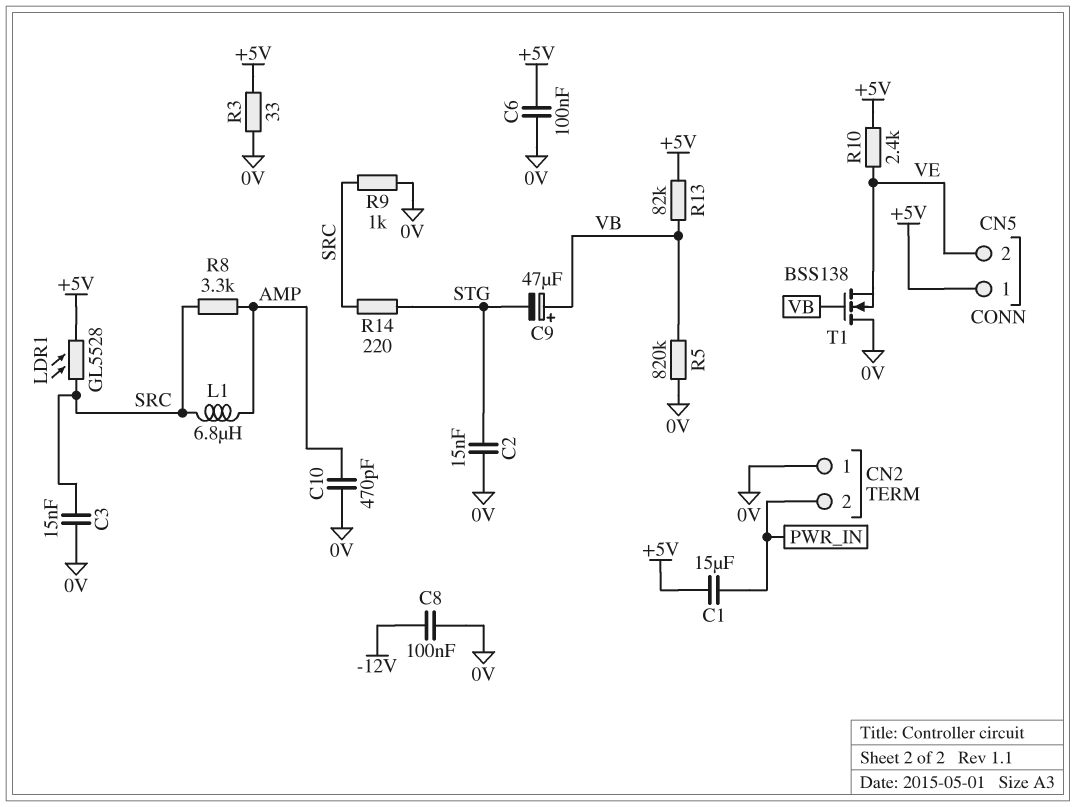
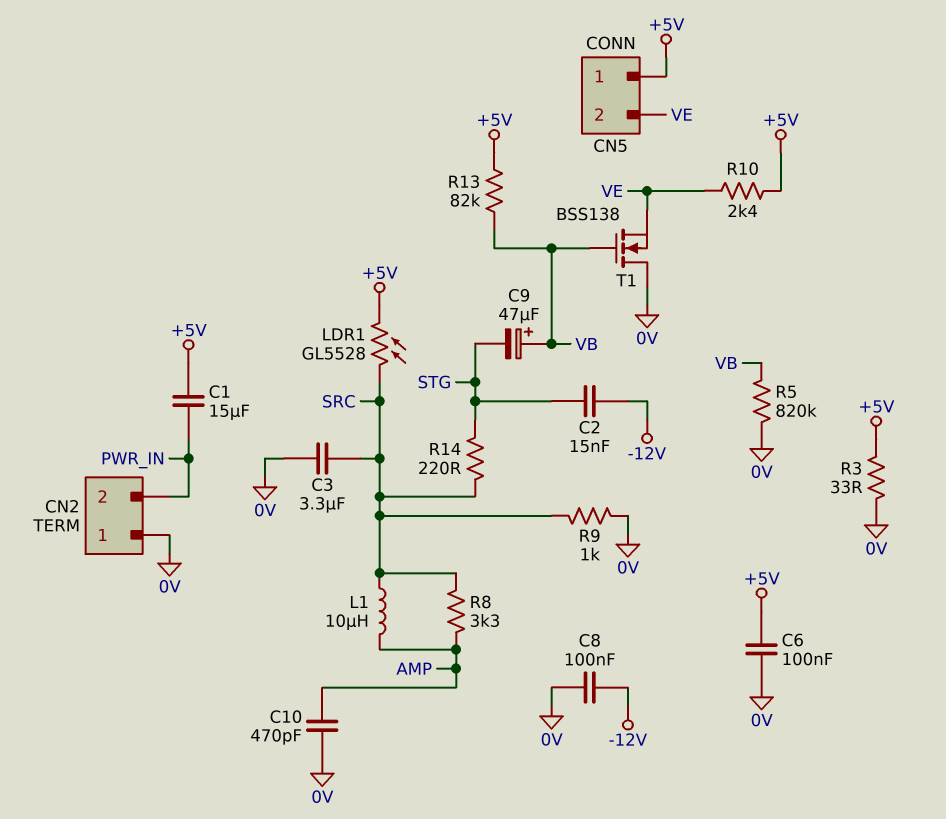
C2: 15nF (0V, STG) -> 15nF (-12V, STG)
C3: 15nF (0V, SRC) -> 3.3uF (0V, SRC)
L1: 6.8uH (AMP, SRC) -> 10uH (AMP, SRC)

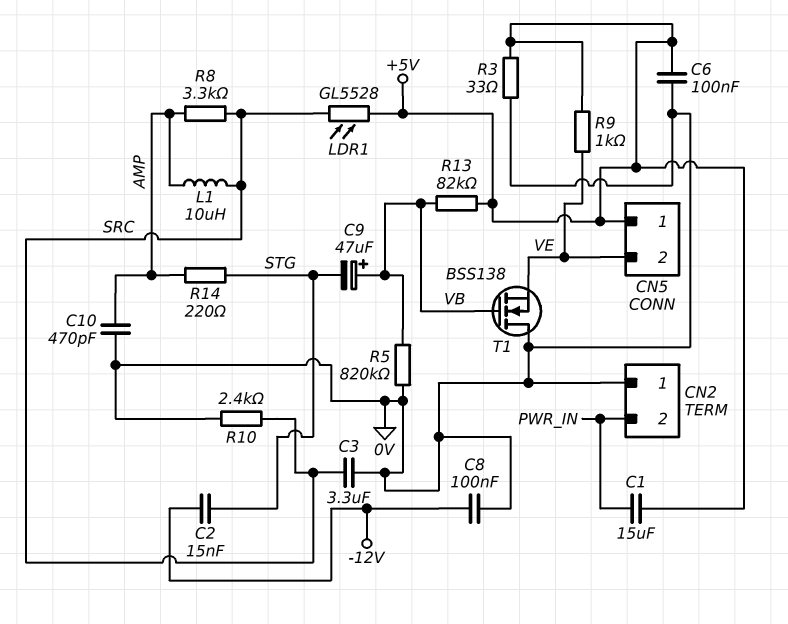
R9: 1k (0V, SRC) -> 1k (+5V, VE)
R10: 2.4k (+5V, VE) -> 2.4k (0V, SRC)
R14: 220 (SRC, STG) -> 220 (AMP, STG)

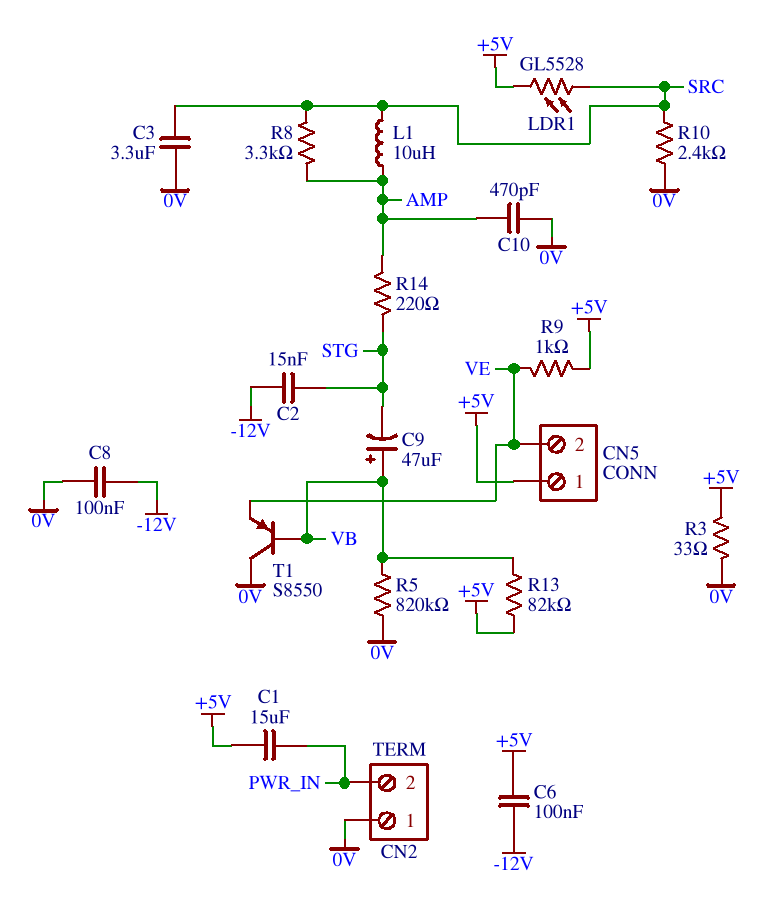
C6: 100nF (+5V, 0V) -> 100nF (+5V, -12V)
T1: NMOS BSS138 (G VB, D 0V, S VE) -> PNP S8550 (B VB, C 0V, E VE)

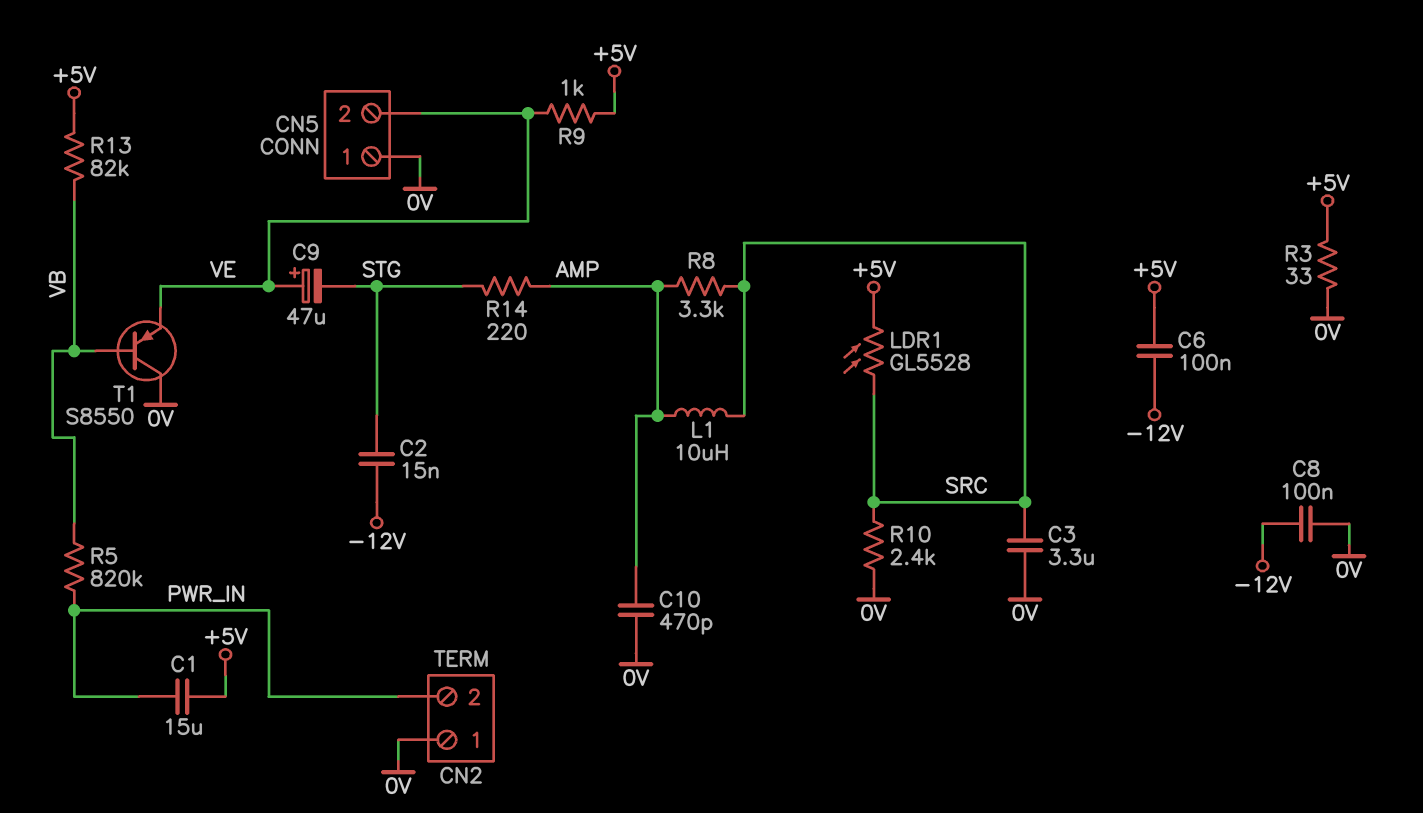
C9: 47uF (plus VB, minus STG) -> 47uF (plus VE, minus STG)
CN5 pin 1: +5V -> 0V
R5: 820k (0V, VB) -> 820k (PWR_IN, VB)

